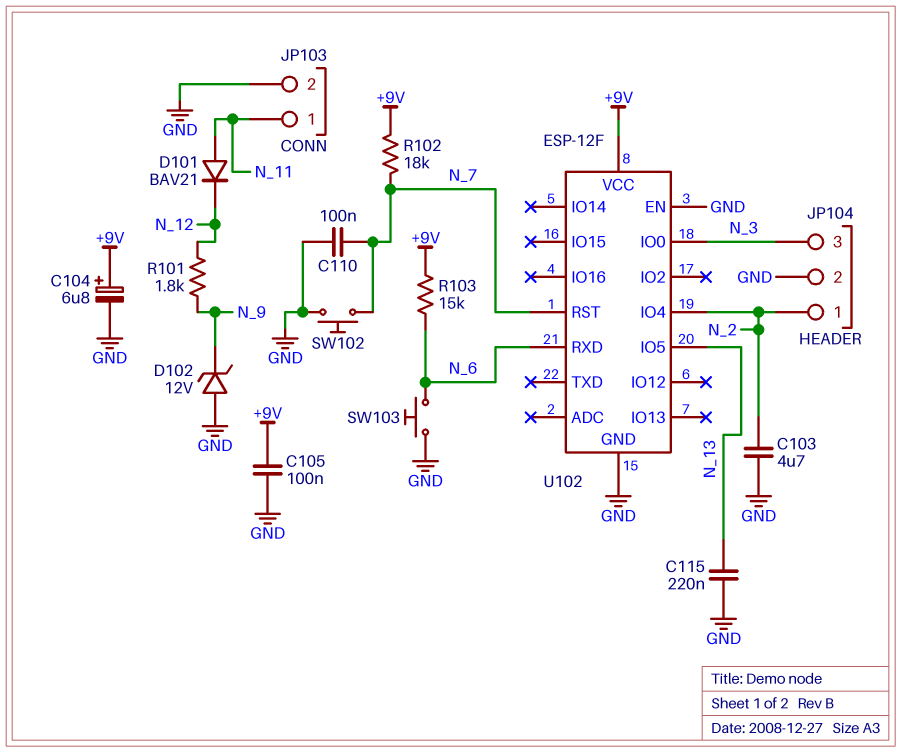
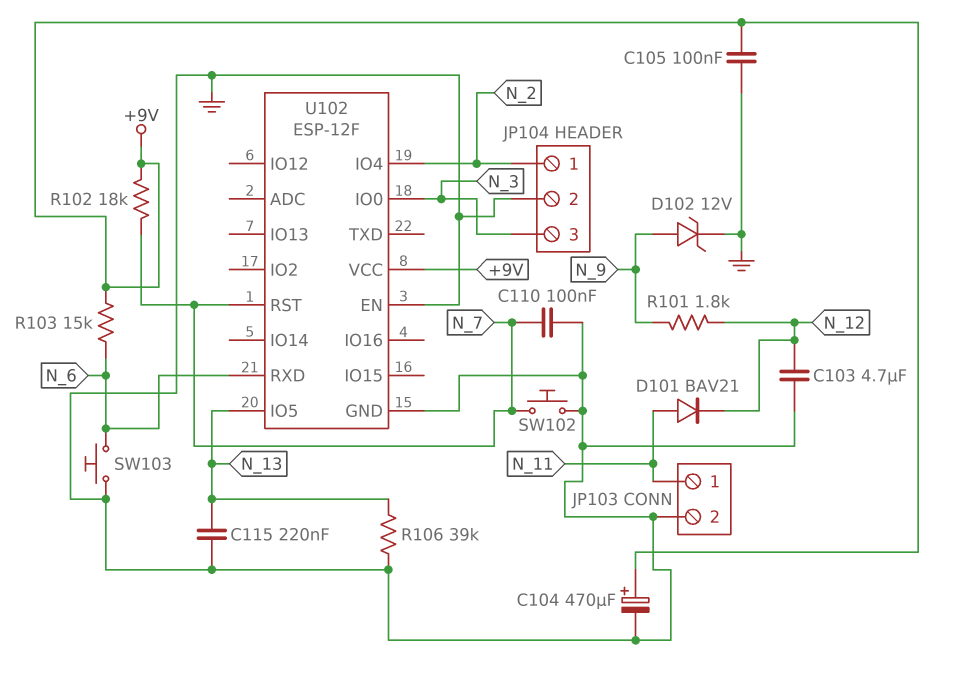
C103: 4.7uF (GND, N_2) -> 4.7uF (GND, N_12)
C104: 6.8uF (plus +9V, minus GND) -> 470uF (plus +9V, minus GND)
D102: zener 12V (A GND, K N_9) -> zener 12V (A N_9, K GND)
R106: none -> 39k (GND, N_13)

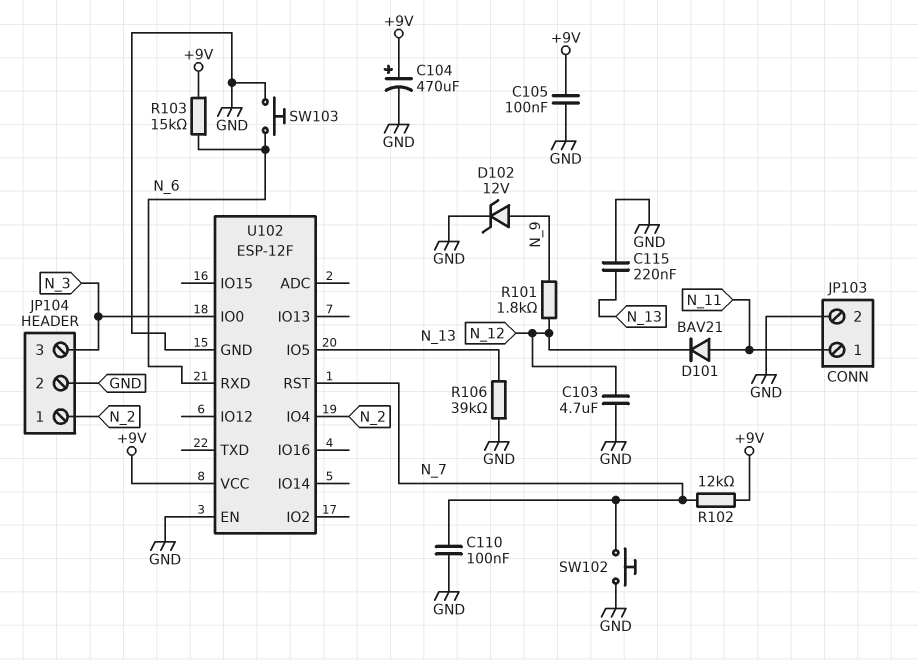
R102: 18k (+9V, N_7) -> 12k (+9V, N_7)

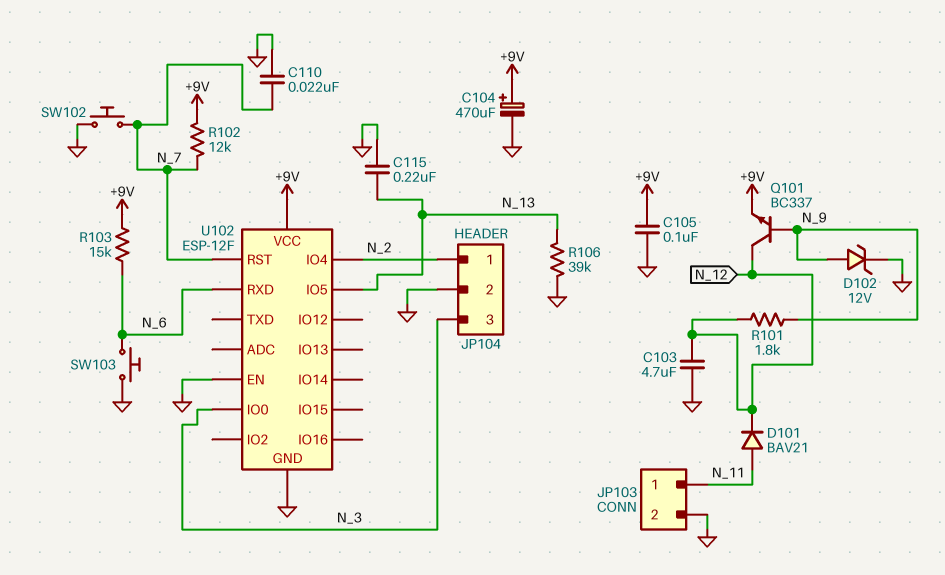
C110: 100nF (GND, N_7) -> 22nF (GND, N_7)
Q101: none -> NPN BC337 (B N_9, C N_12, E +9V)

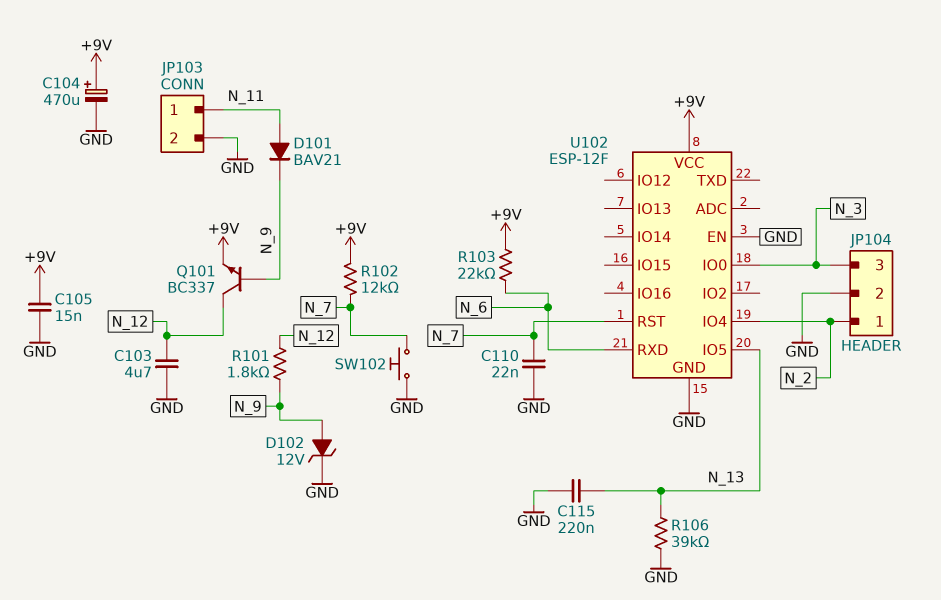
C105: 100nF (+9V, GND) -> 15nF (+9V, GND)
D101: diode BAV21 (A N_11, K N_12) -> diode BAV21 (A N_11, K N_9)
R103: 15k (+9V, N_6) -> 22k (+9V, N_6)
SW103: button (GND, N_6) -> none

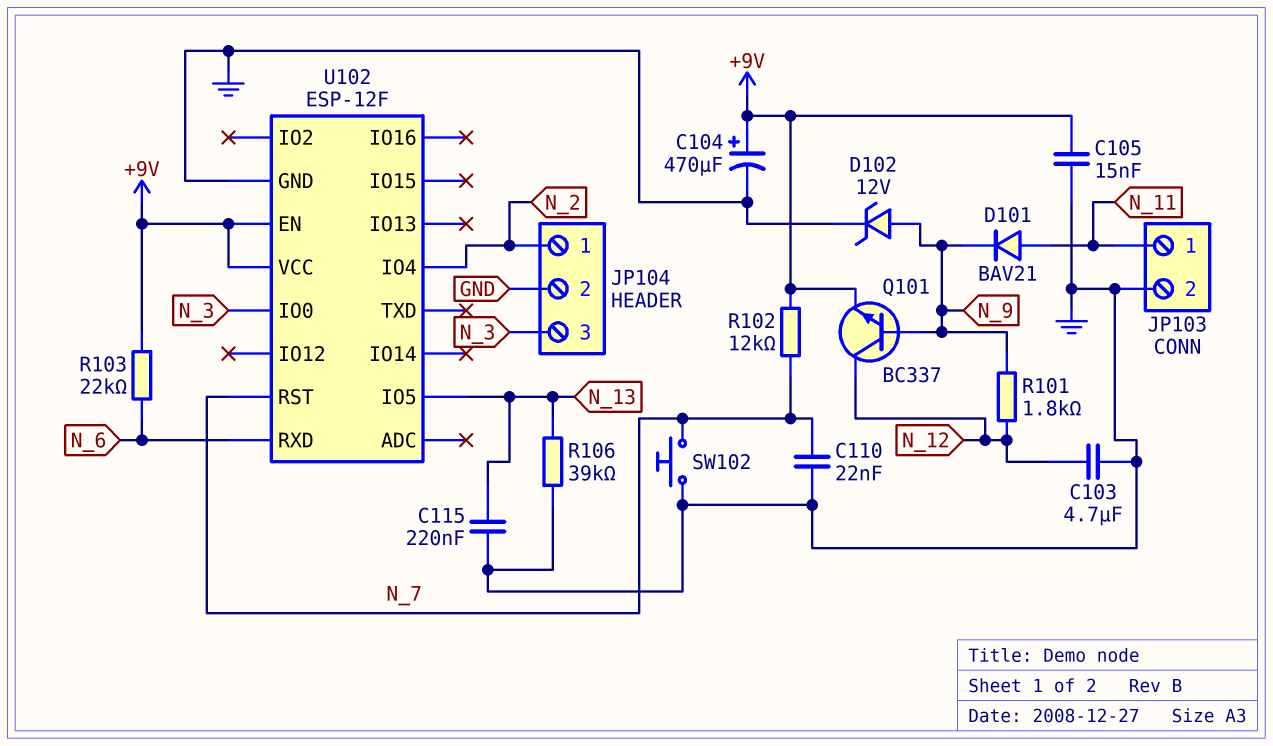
U102 pin EN: GND -> +9V

